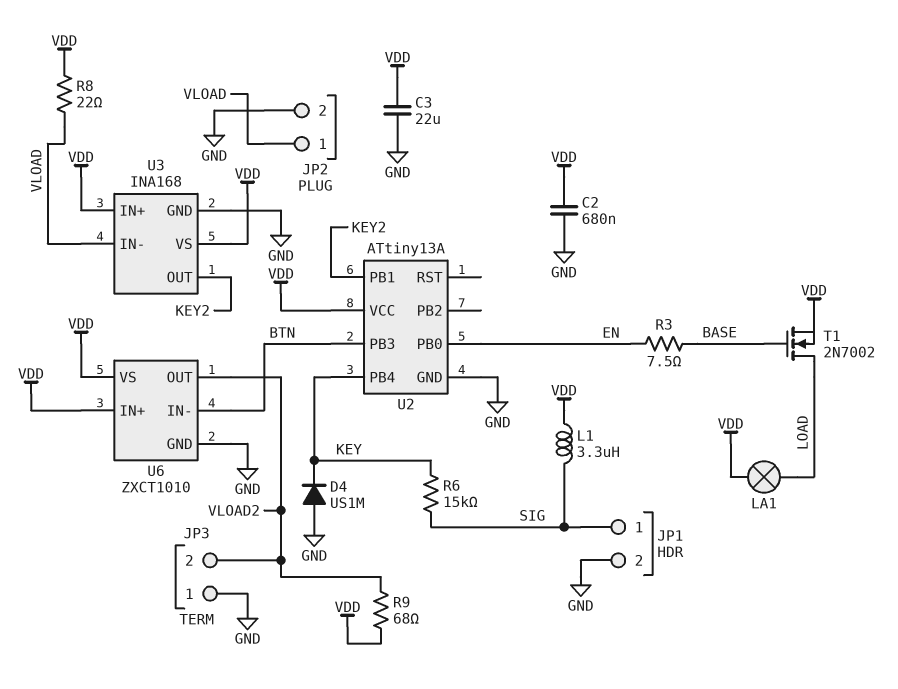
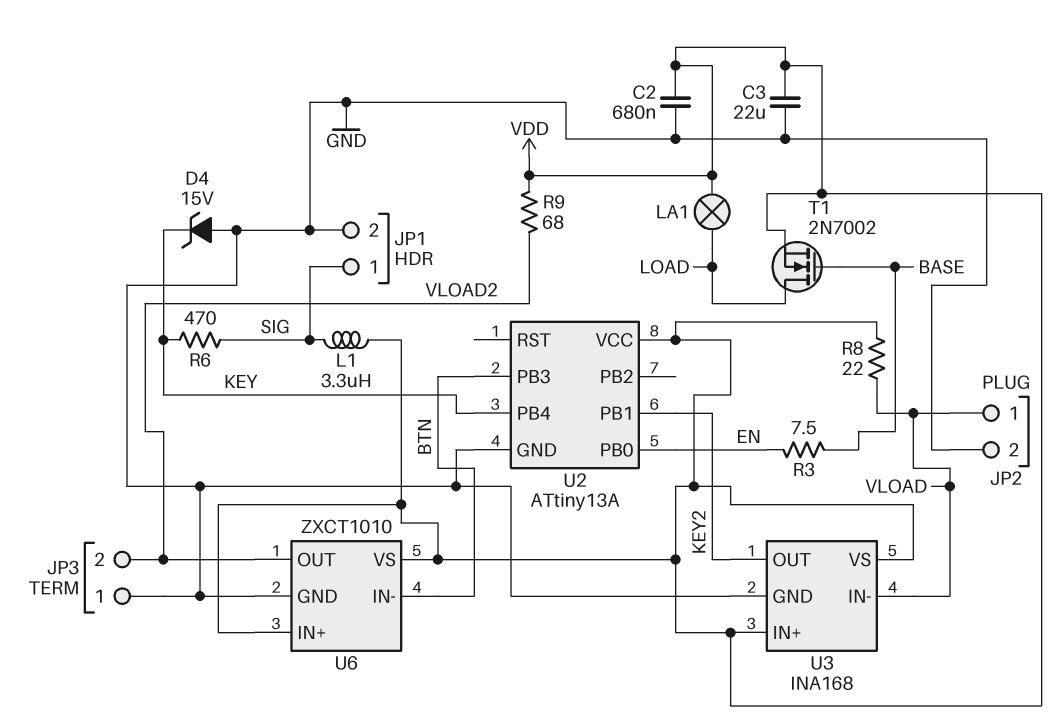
D4: diode US1M (A GND, K KEY) -> zener 15V (A GND, K KEY)
R6: 15k (KEY, SIG) -> 470 (KEY, SIG)

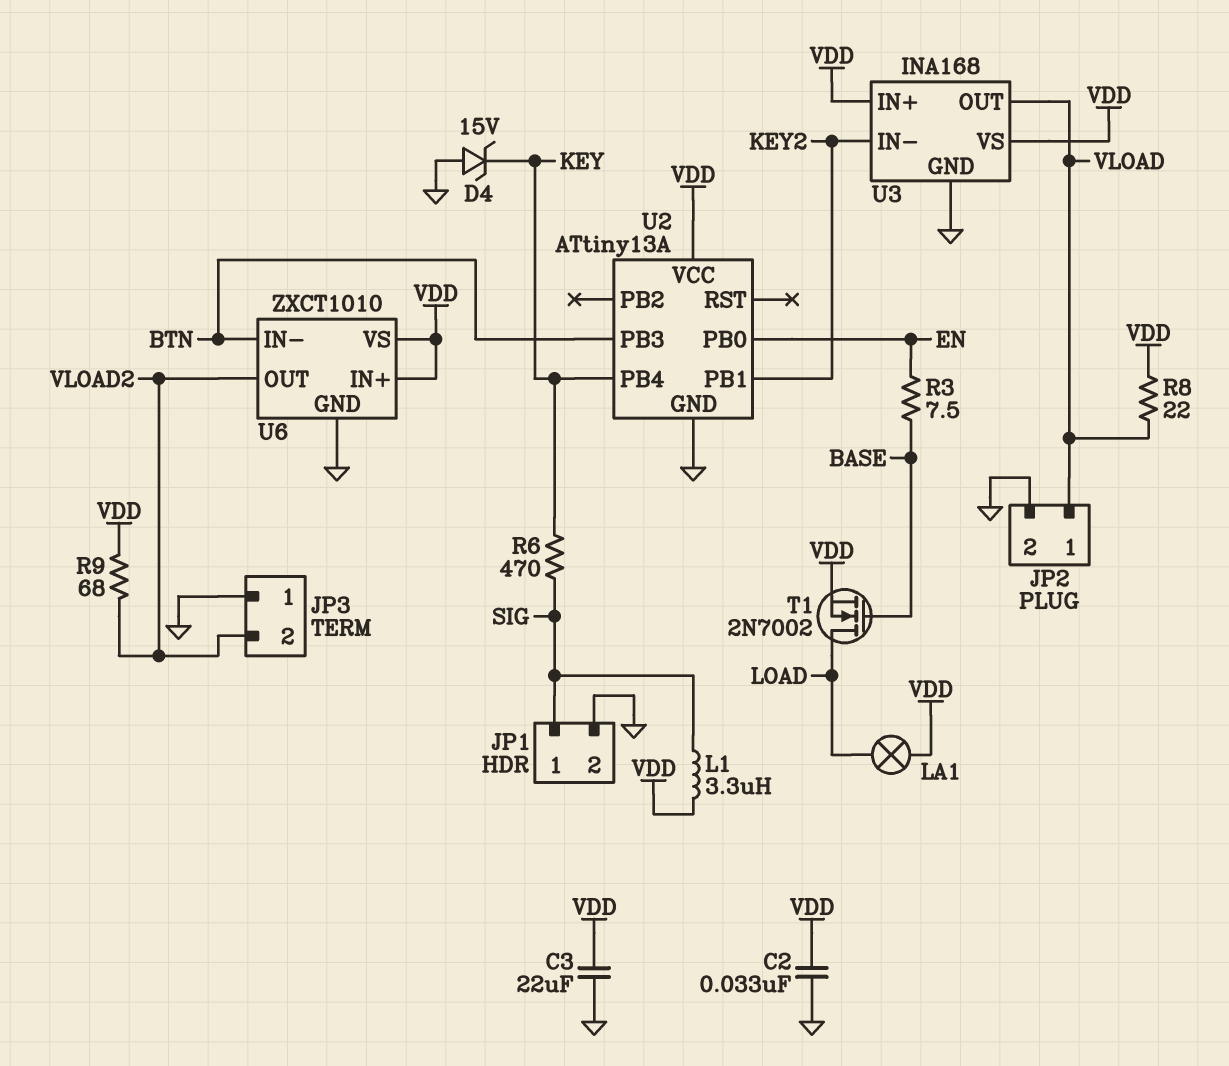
C2: 680nF (GND, VDD) -> 33nF (GND, VDD)
U3 pin IN-: VLOAD -> KEY2
U3 pin OUT: KEY2 -> VLOAD

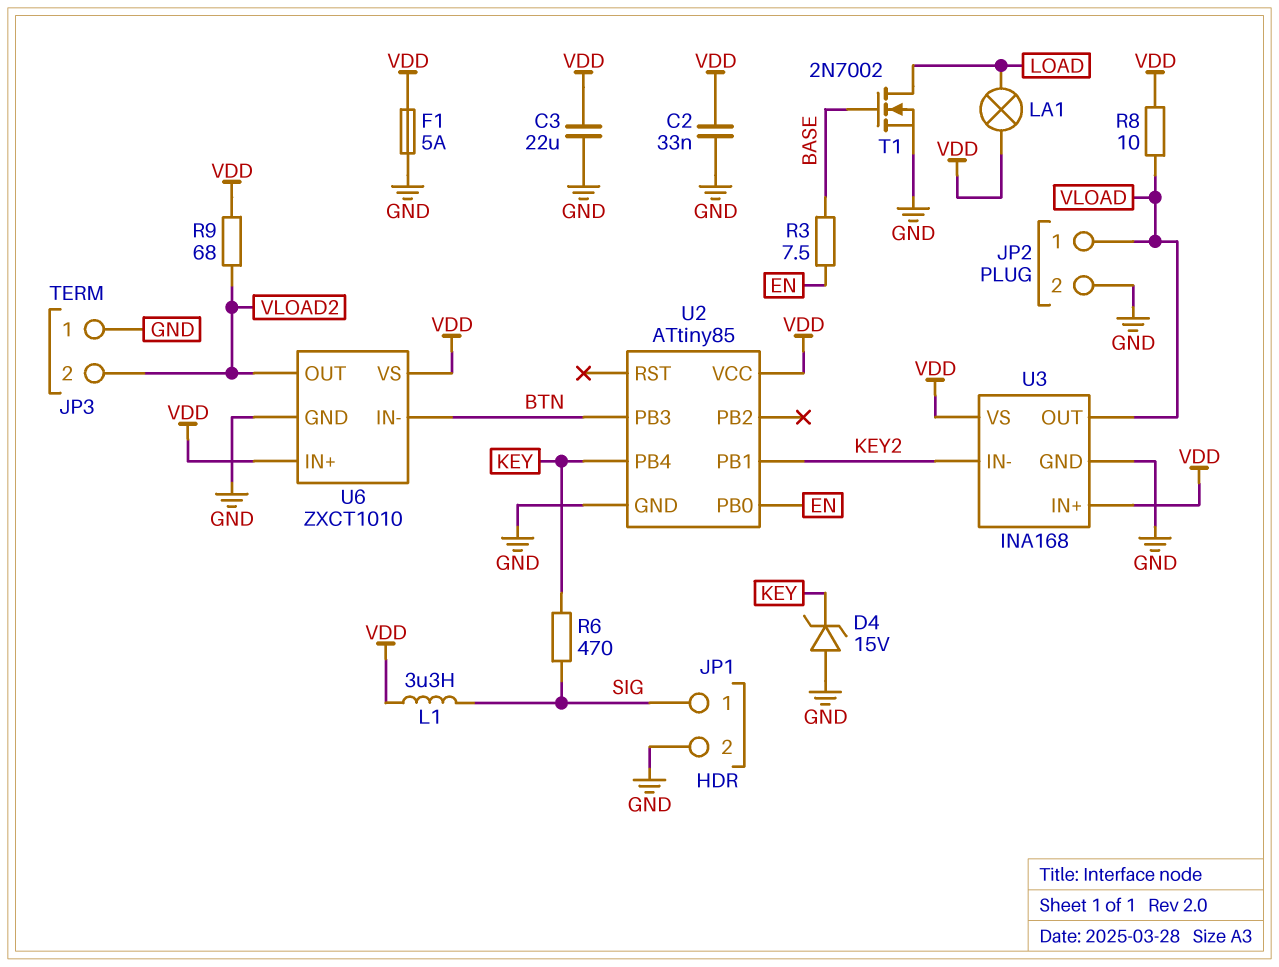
F1: none -> 5A (GND, VDD)
R8: 22 (VDD, VLOAD) -> 10 (VDD, VLOAD)
T1: NMOS 2N7002 (G BASE, D LOAD, S VDD) -> NMOS 2N7002 (G BASE, D LOAD, S GND)
U2: ATtiny13A -> ATtiny85

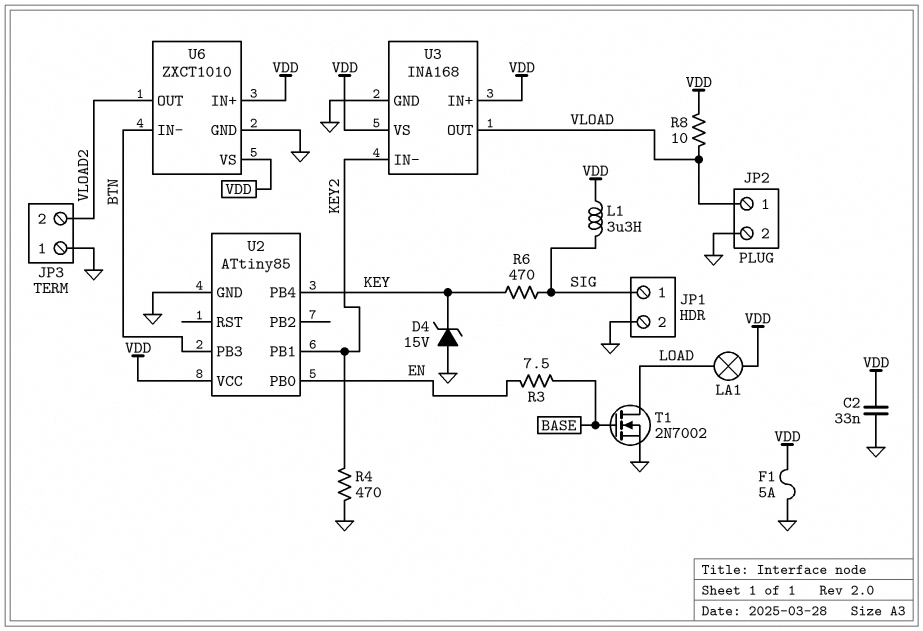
C3: 22uF (GND, VDD) -> none
R4: none -> 470 (GND, KEY2)
R9: 68 (VDD, VLOAD2) -> none

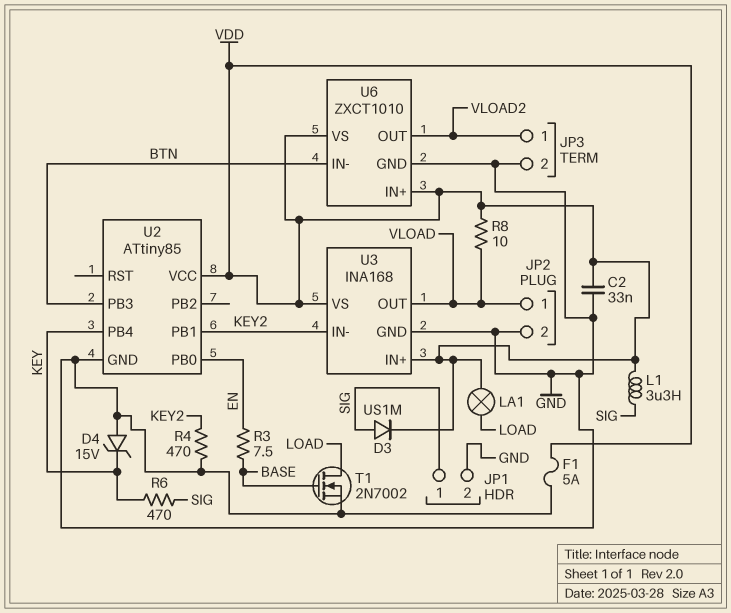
D3: none -> diode US1M (A SIG, K VDD)
JP3 pin 1: GND -> VLOAD2
JP3 pin 2: VLOAD2 -> GND

